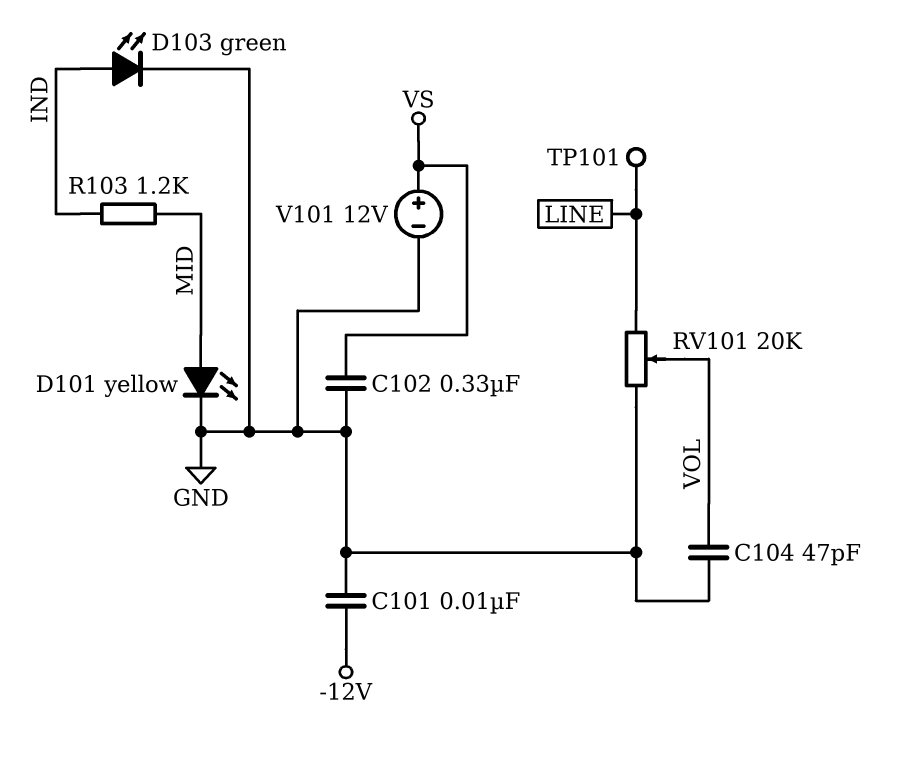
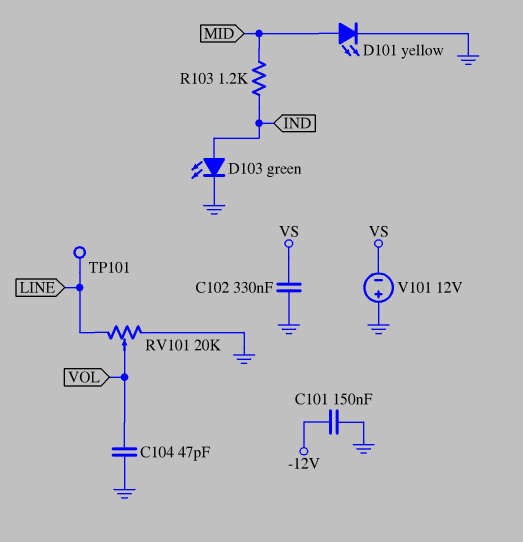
C101: 10nF (-12V, GND) -> 150nF (-12V, GND)
V101: 12V (plus VS, minus GND) -> 12V (plus GND, minus VS)

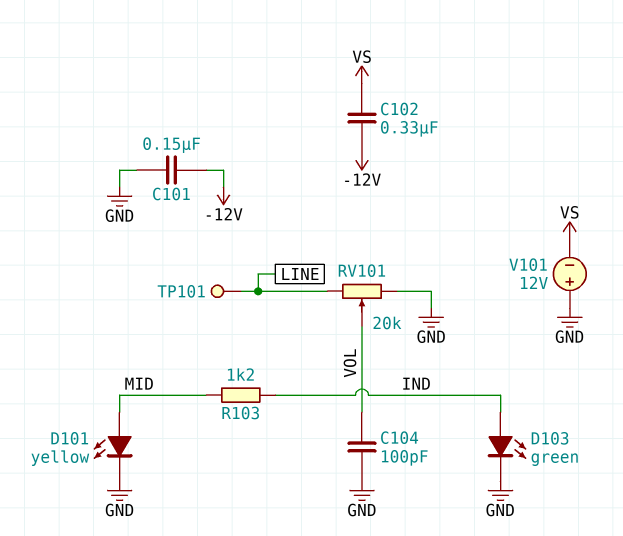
C102: 330nF (GND, VS) -> 330nF (-12V, VS)
C104: 47pF (GND, VOL) -> 100pF (GND, VOL)

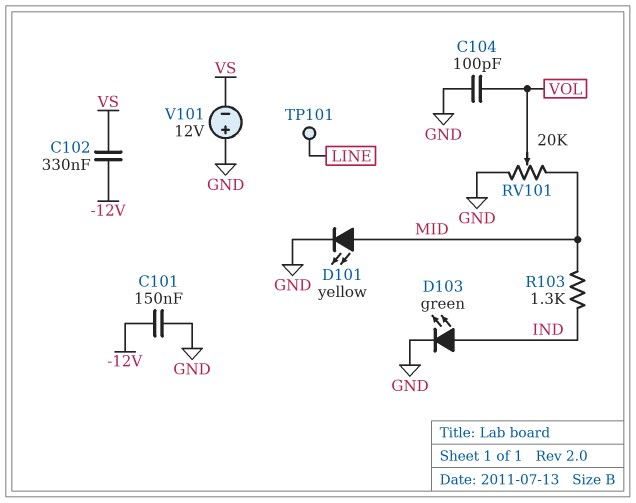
R103: 1.2k (IND, MID) -> 1.3k (IND, MID)
RV101: 20k (GND, LINE, wiper VOL) -> 20k (GND, MID, wiper VOL)

